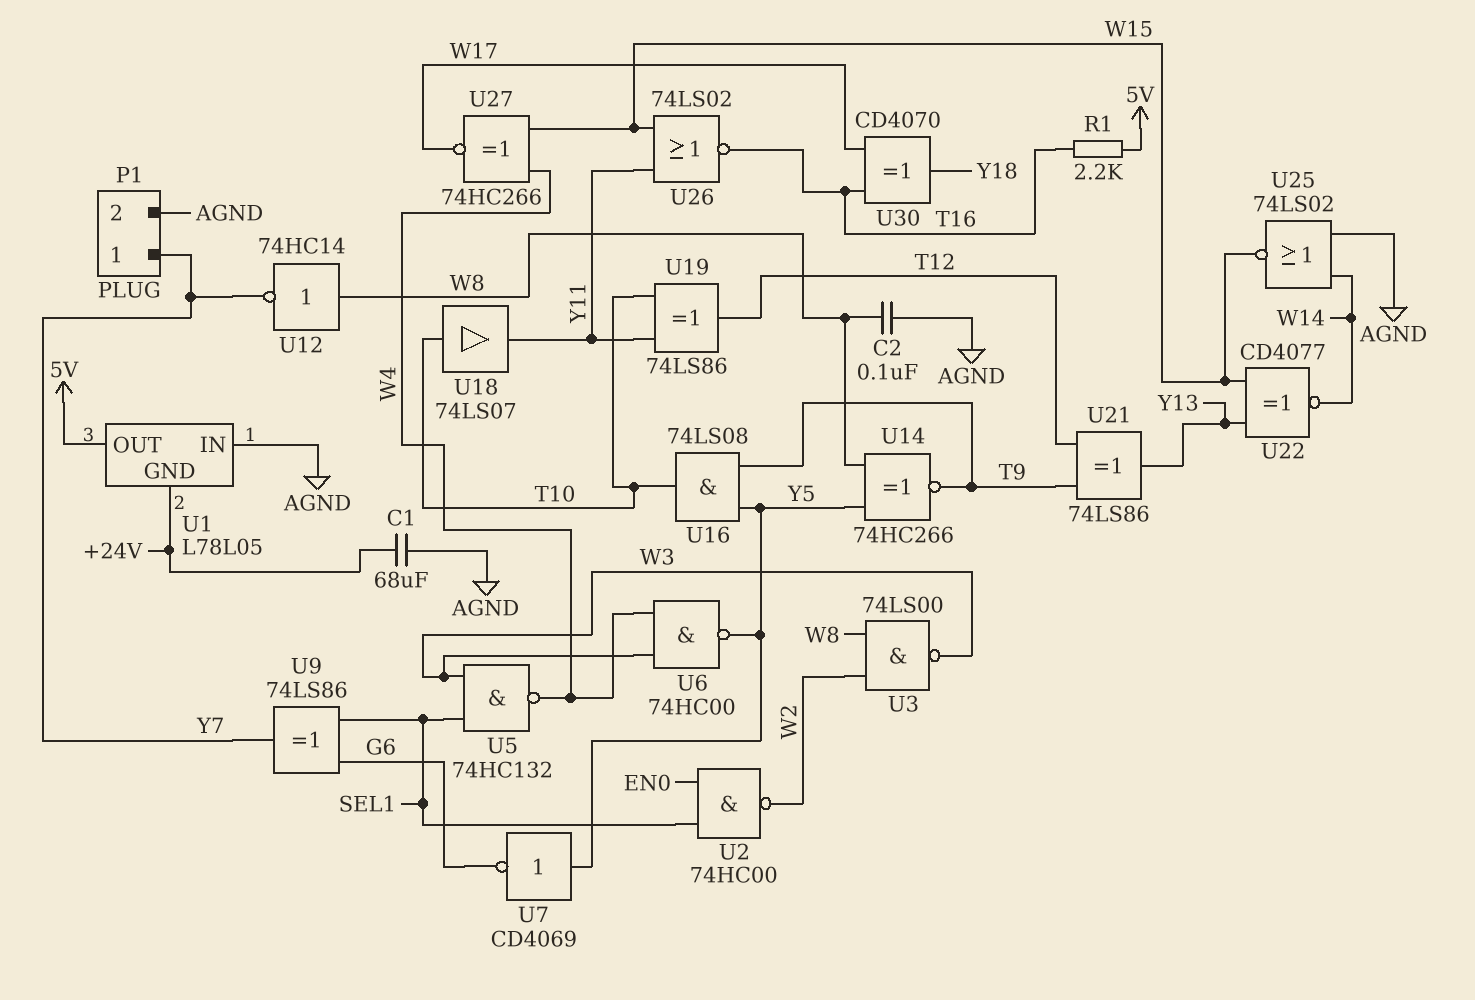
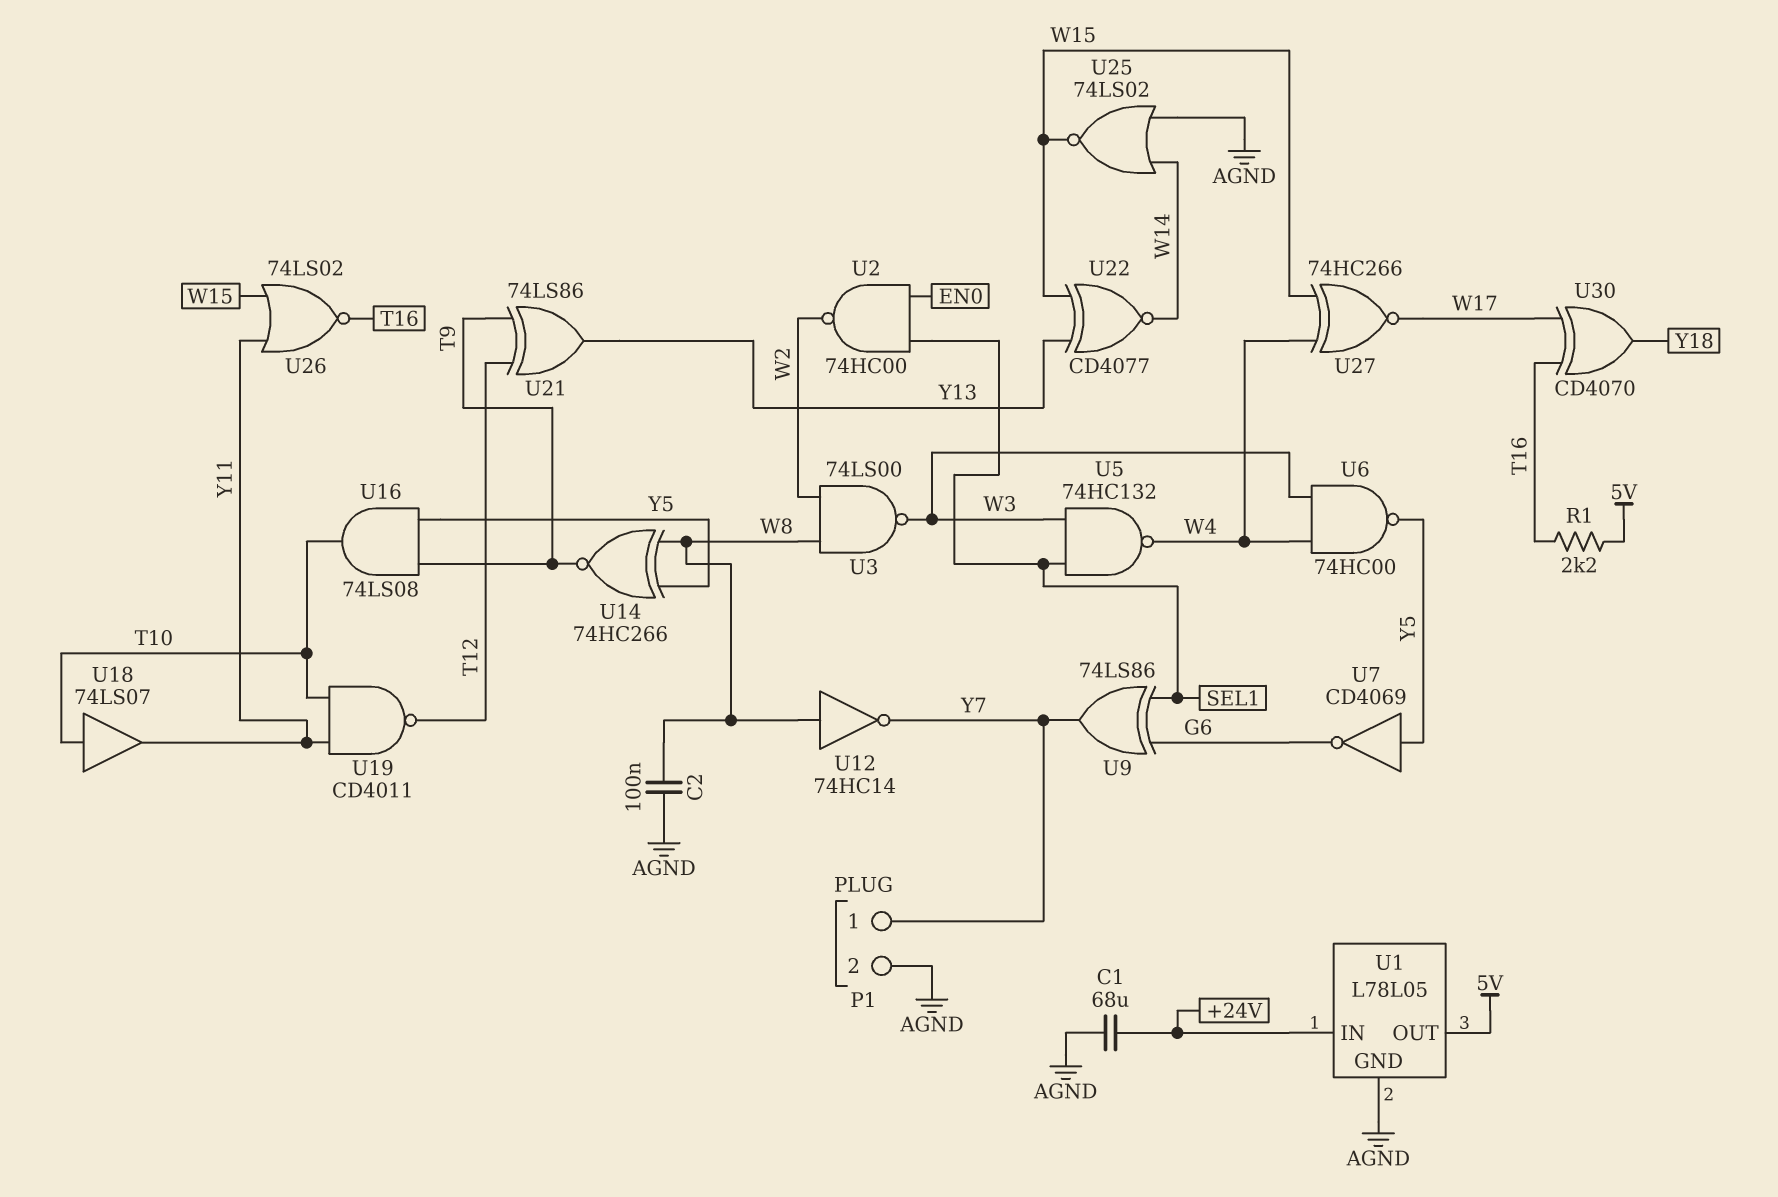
U1 pin GND: +24V -> AGND
U1 pin IN: AGND -> +24V
U19: XOR 74LS86 (in T10, in Y11, out T12) -> NAND CD4011 (in T10, in Y11, out T12)

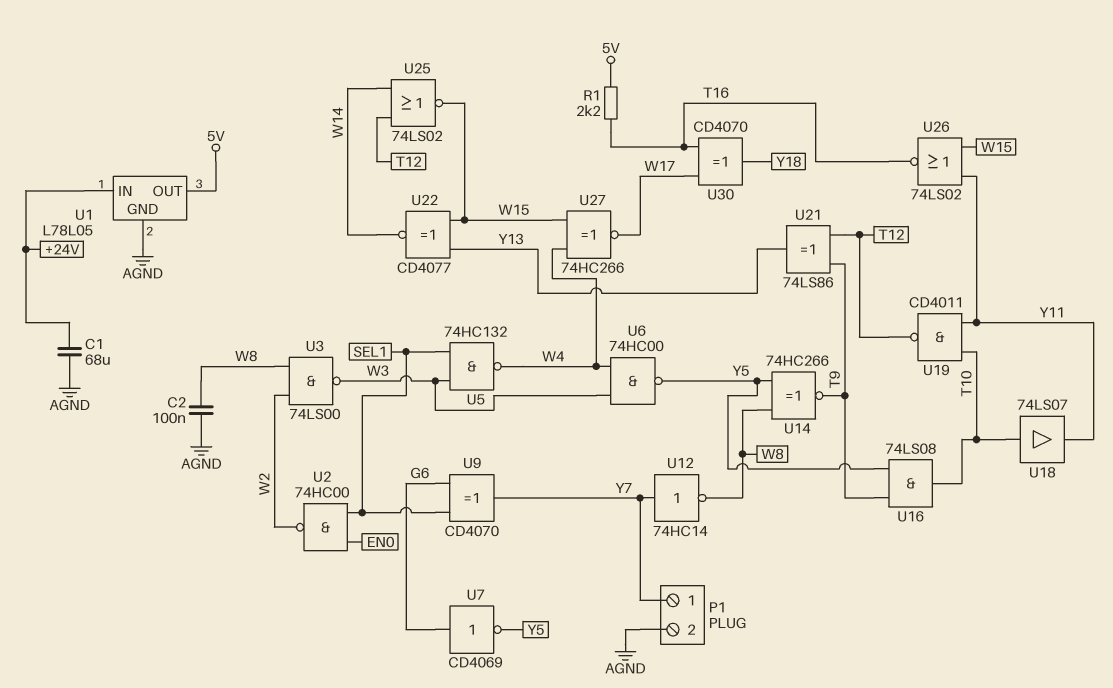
U7: NOT CD4069 (in Y5, out G6) -> NOT CD4069 (in G6, out Y5)
U9: XOR 74LS86 (in G6, in SEL1, out Y7) -> XOR CD4070 (in G6, in SEL1, out Y7)
U12: NOT 74HC14 (in W8, out Y7) -> NOT 74HC14 (in Y7, out W8)
U25: NOR 74LS02 (in AGND, in W14, out W15) -> NOR 74LS02 (in T12, in W14, out W15)

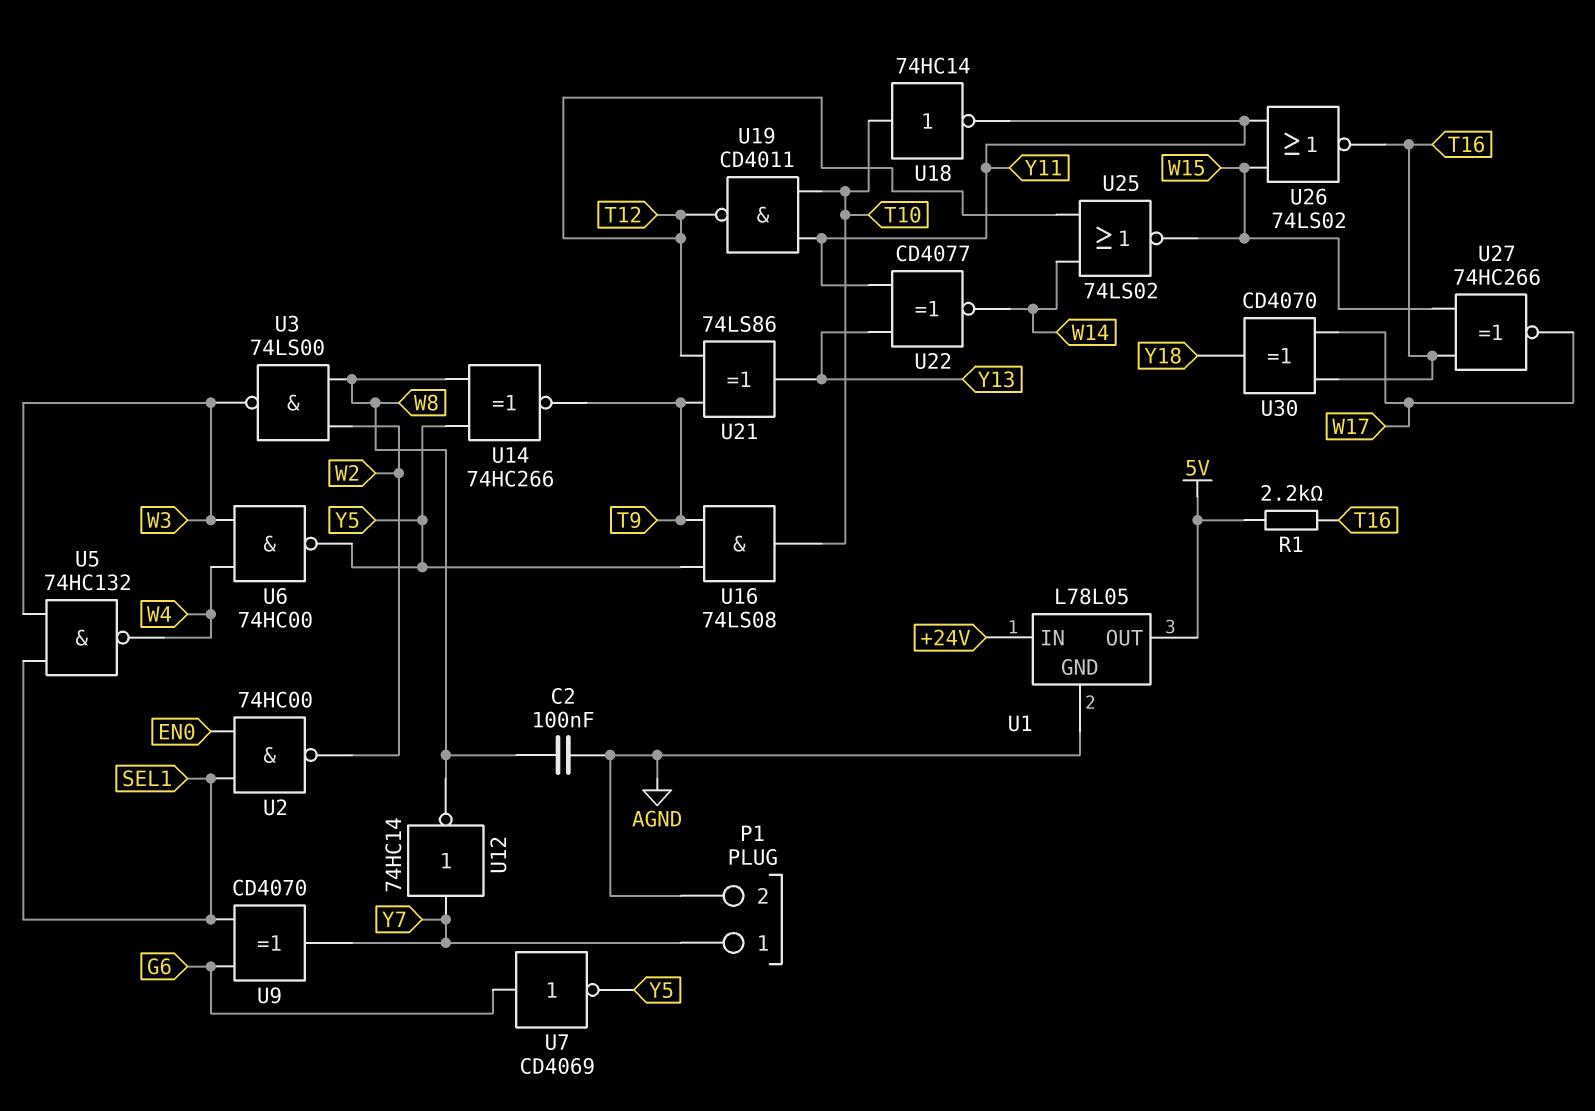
C1: 68uF (+24V, AGND) -> none
U18: buffer 74LS07 (in T10, out Y11) -> NOT 74HC14 (in T10, out Y11)
U22: XNOR CD4077 (in W15, in Y13, out W14) -> XNOR CD4077 (in Y11, in Y13, out W14)
U27: XNOR 74HC266 (in W4, in W15, out W17) -> XNOR 74HC266 (in T16, in W15, out W17)

